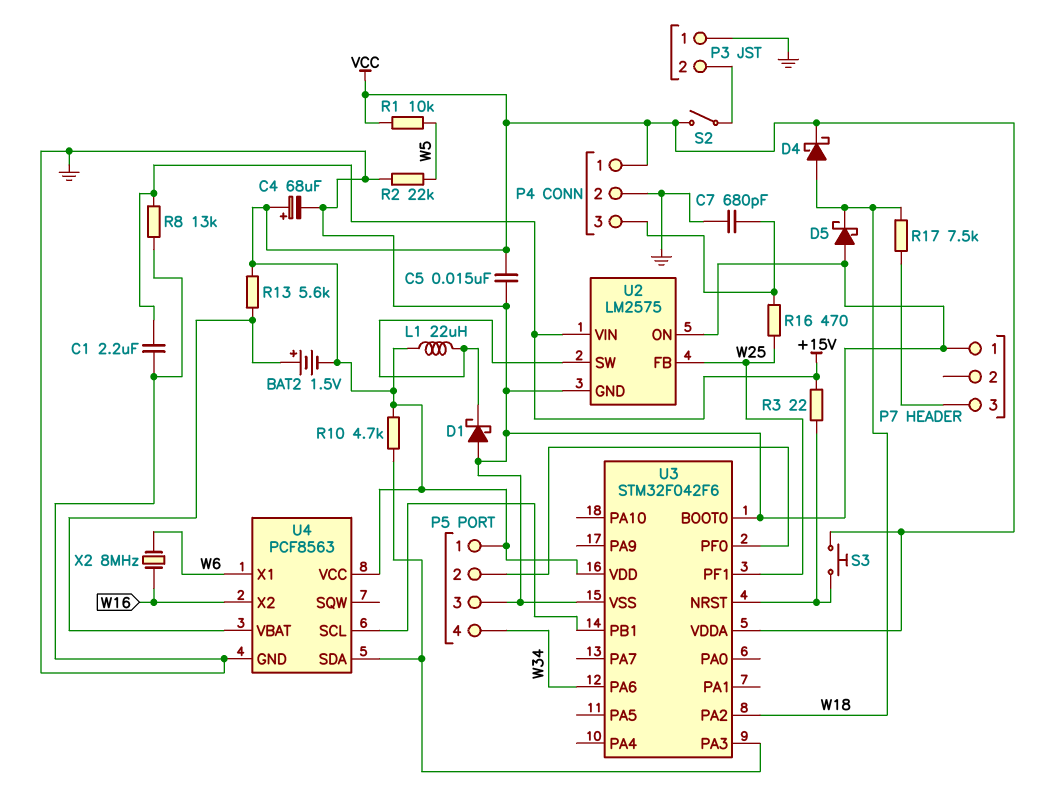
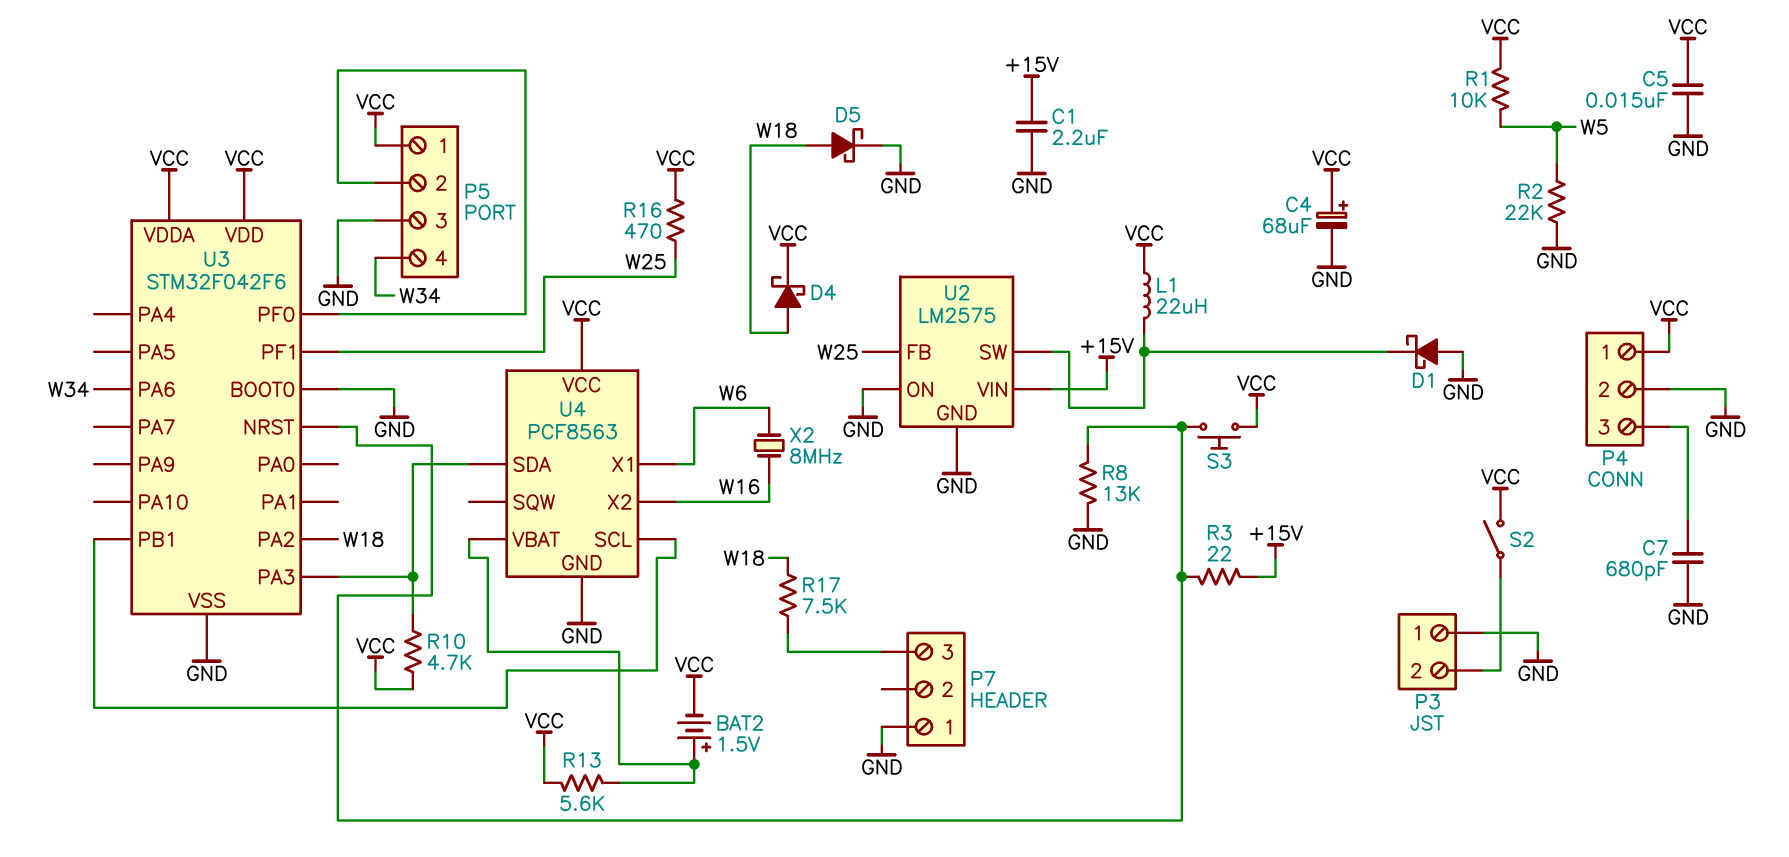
D5: schottky (A GND, K W18) -> schottky (A W18, K GND)
R8: 13k (+15V, GND) -> 13k (GND, U3/NRST)
R16: 470 (P4/3, W25) -> 470 (VCC, W25)

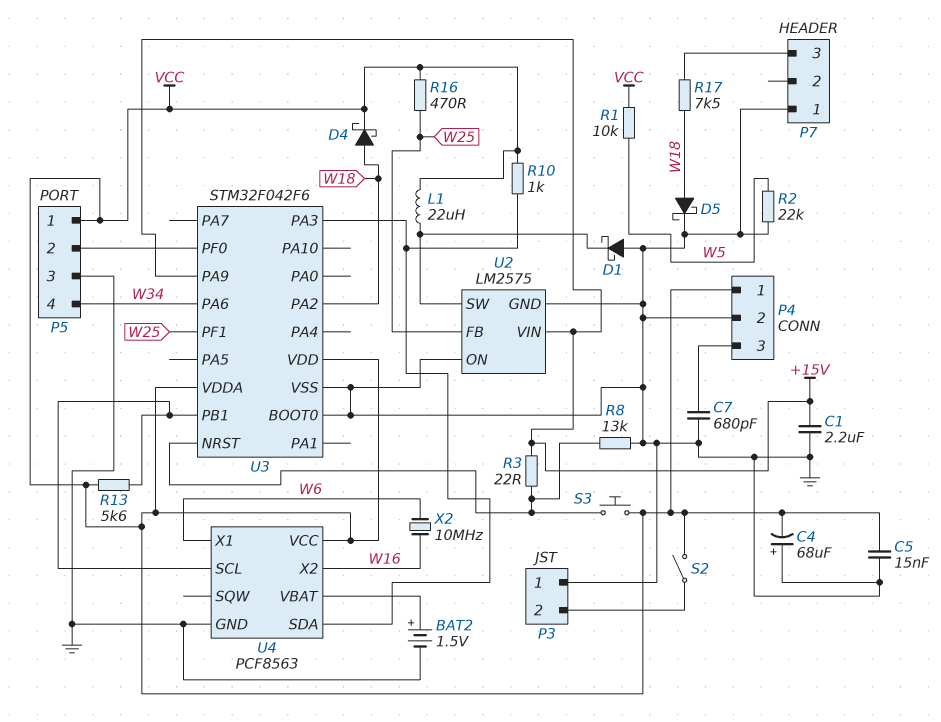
BAT2: 1.5V (plus U4/VBAT, minus VCC) -> 1.5V (plus U4/VBAT, minus GND)
C4: 68uF (plus VCC, minus GND) -> 68uF (plus GND, minus VCC)
R10: 4.7k (U3/PA3, VCC) -> 1k (U3/PA3, VCC)
R13: 5.6k (U4/VBAT, VCC) -> 5.6k (U3/PB1, VCC)
U3 pin PA9: none -> +15V
X2: 8MHz (W6, W16) -> 10MHz (W6, W16)

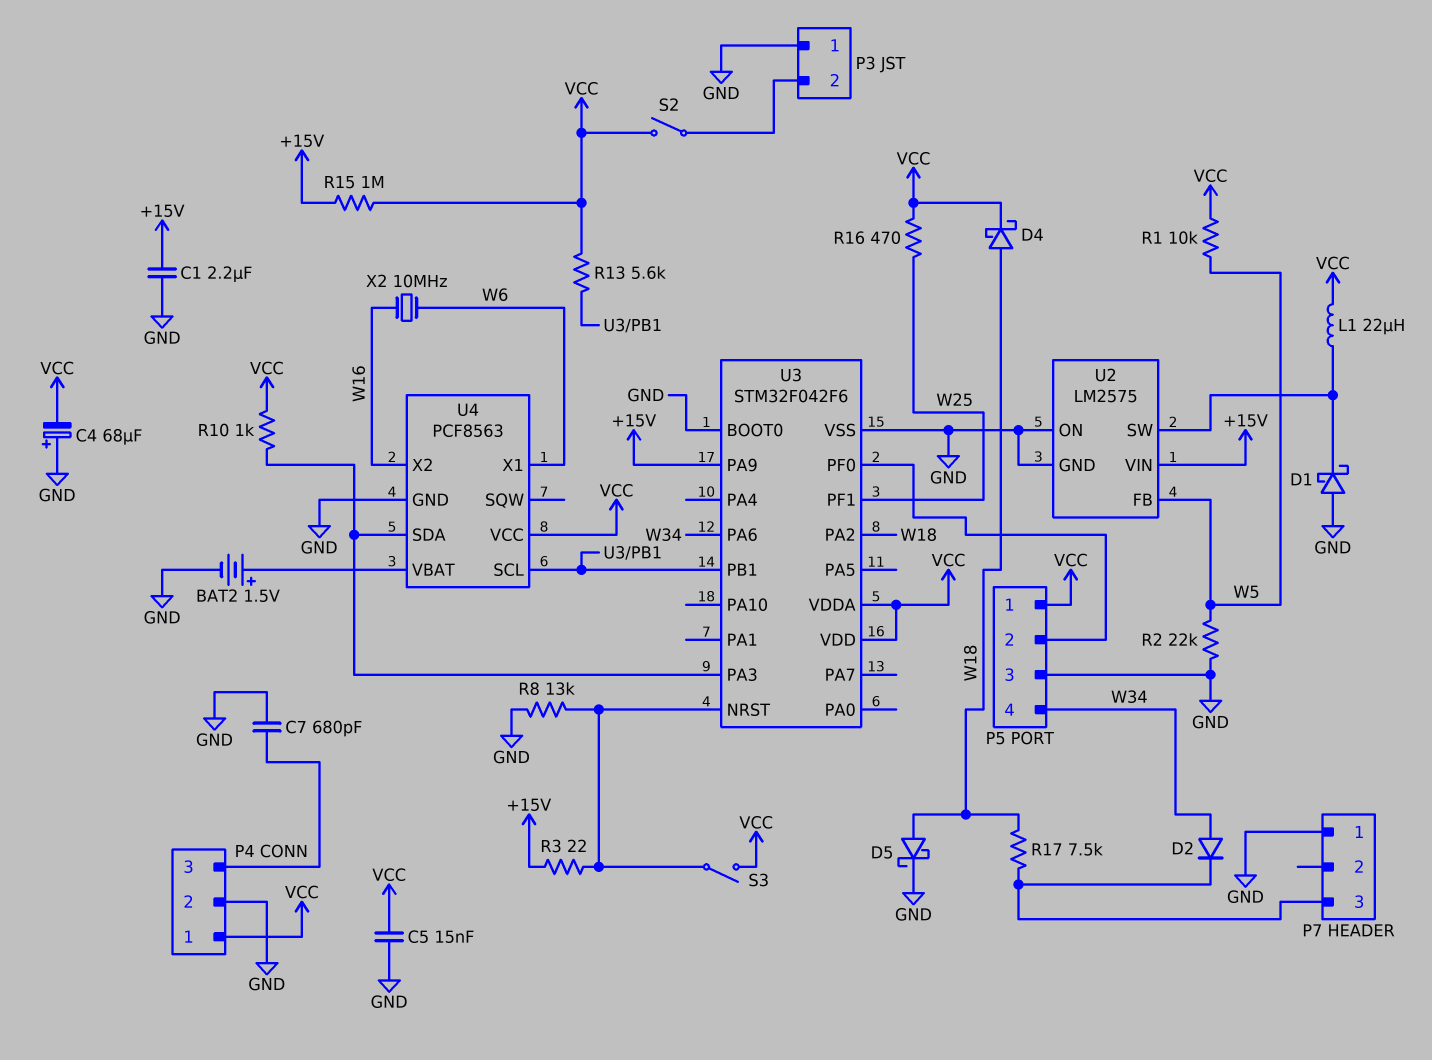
D2: none -> diode (A W34, K P7/3)
R15: none -> 1M (+15V, VCC)
S3: button (U3/NRST, VCC) -> switch (U3/NRST, VCC)
U2 pin FB: W25 -> W5

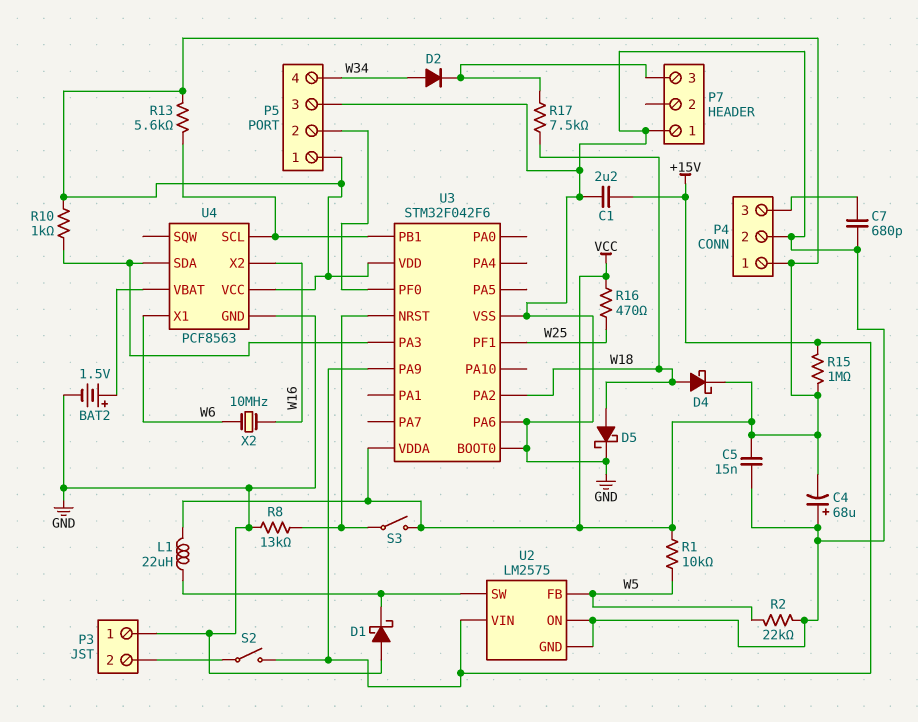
R3: 22 (+15V, U3/NRST) -> none
S2: switch (P3/2, VCC) -> switch (+15V, P3/2)
U3 pin PA6: W34 -> GND

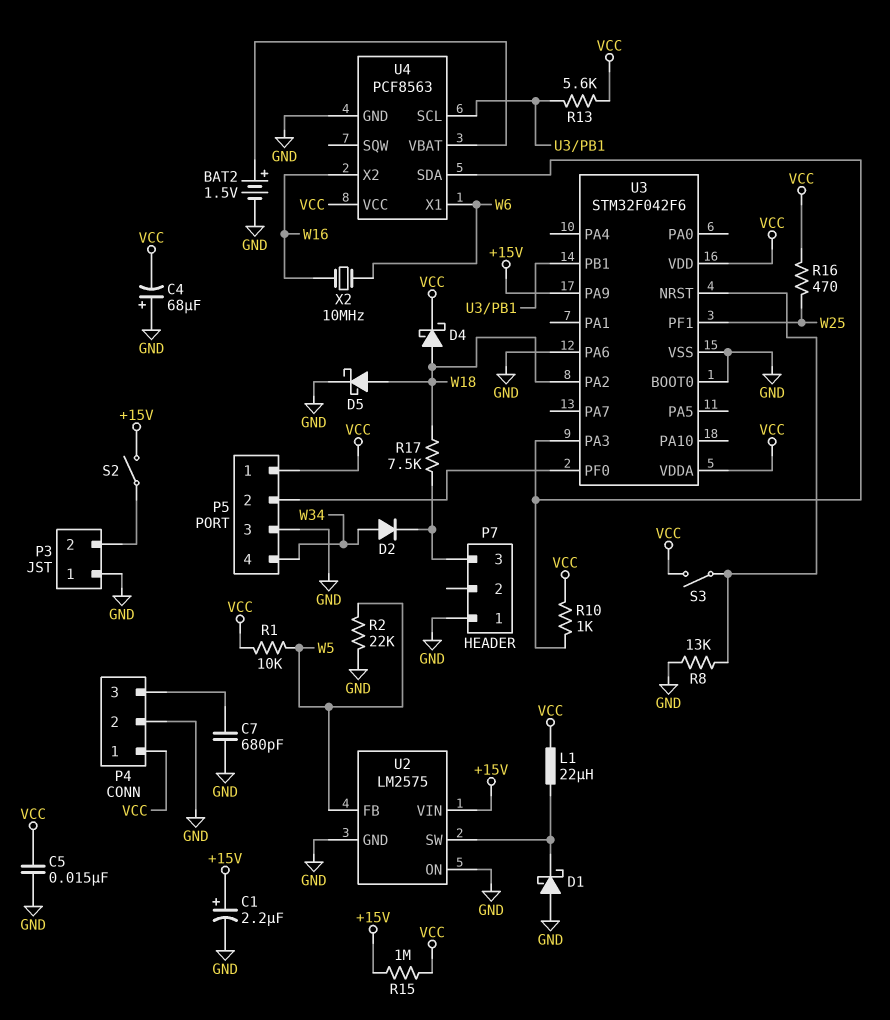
C1: 2.2uF (+15V, GND) -> 2.2uF (plus +15V, minus GND)

